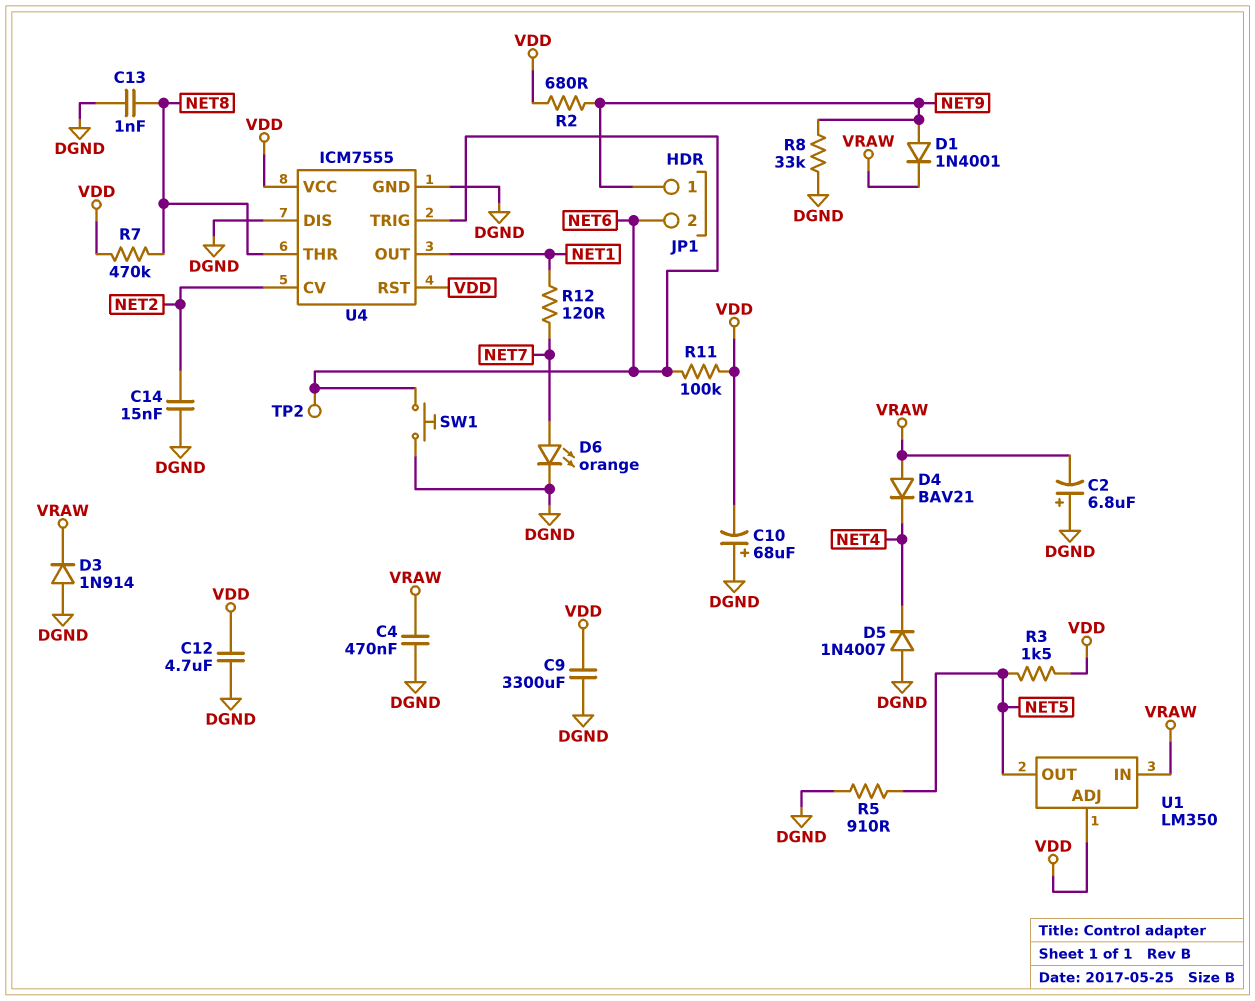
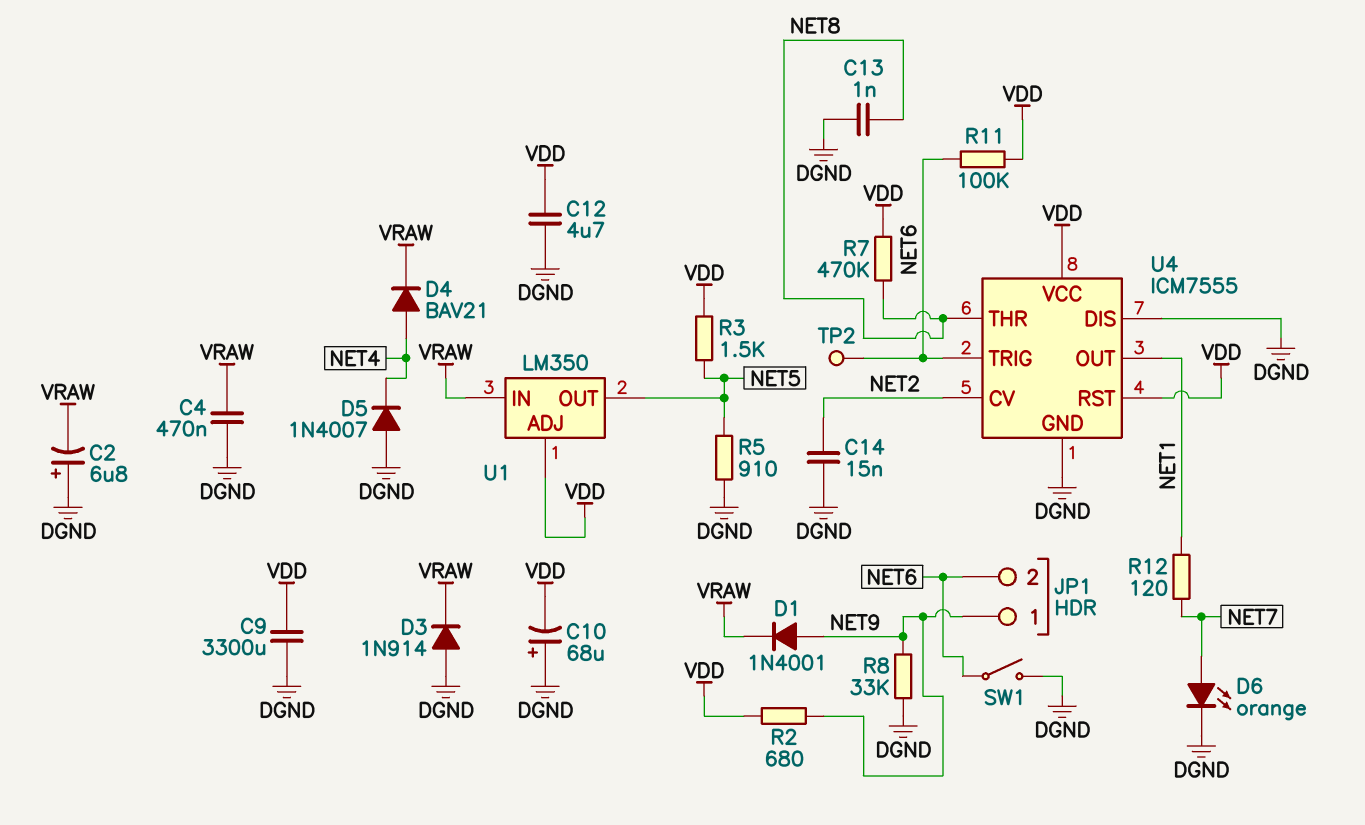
D4: diode BAV21 (A VRAW, K NET4) -> diode BAV21 (A NET4, K VRAW)
SW1: button (DGND, NET6) -> switch (DGND, NET6)

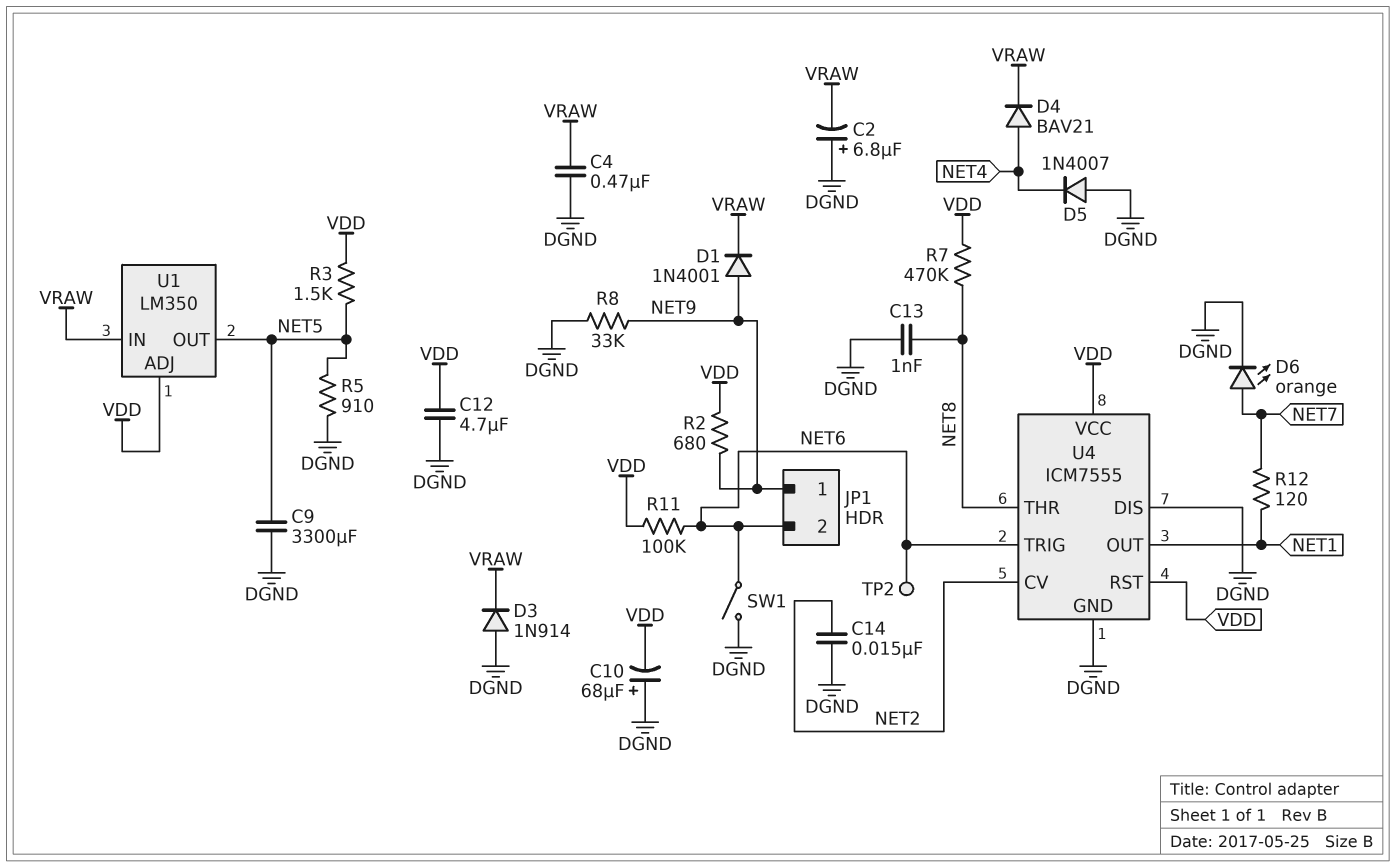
C9: 3300uF (DGND, VDD) -> 3300uF (DGND, NET5)

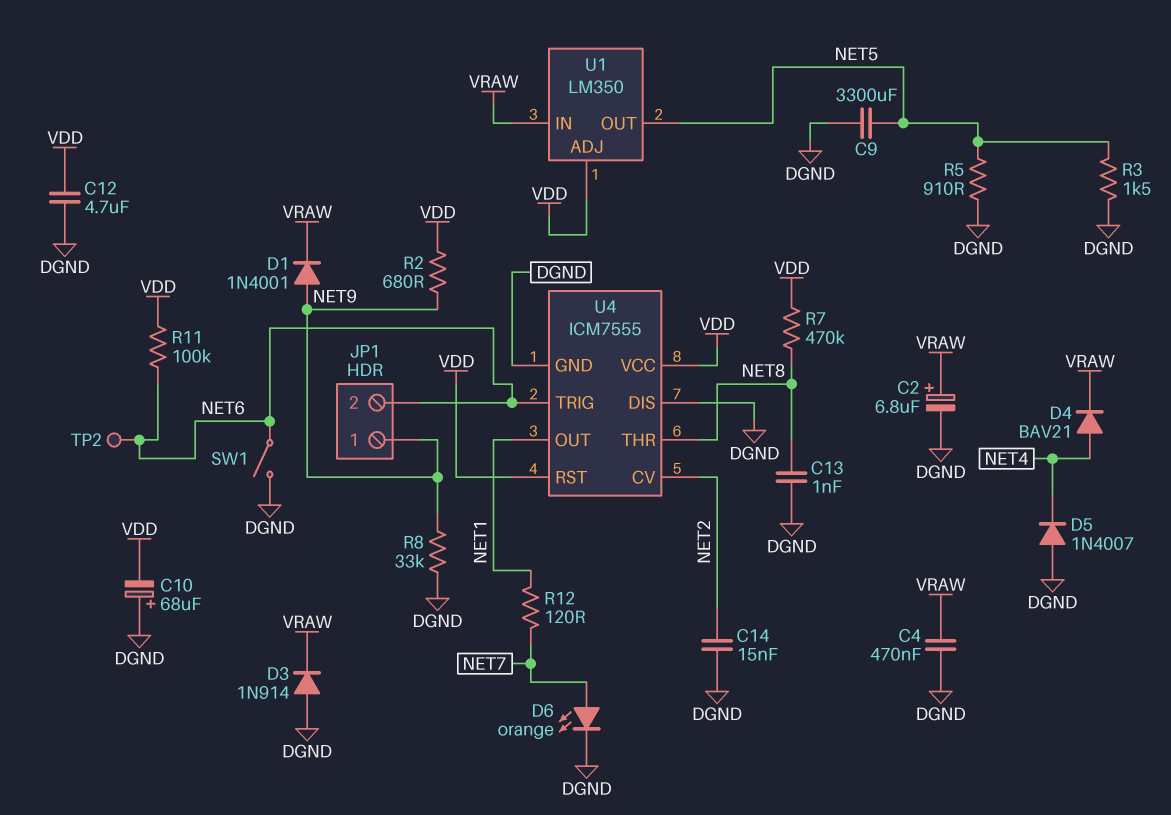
C2: 6.8uF (plus DGND, minus VRAW) -> 6.8uF (plus VRAW, minus DGND)
R3: 1.5k (NET5, VDD) -> 1.5k (DGND, NET5)

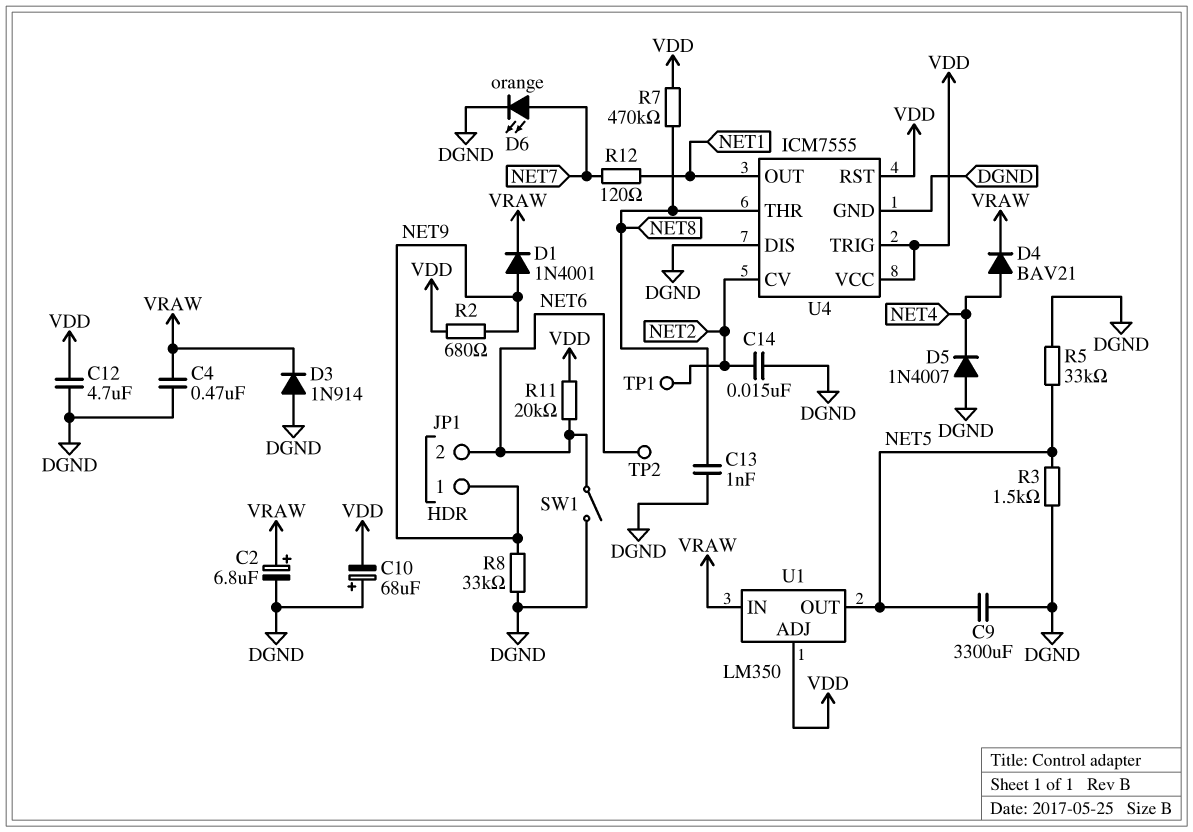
R5: 910 (DGND, NET5) -> 33k (DGND, NET5)
R11: 100k (NET6, VDD) -> 20k (NET6, VDD)
TP1: none -> test point (NET2)
U4 pin TRIG: NET6 -> VDD

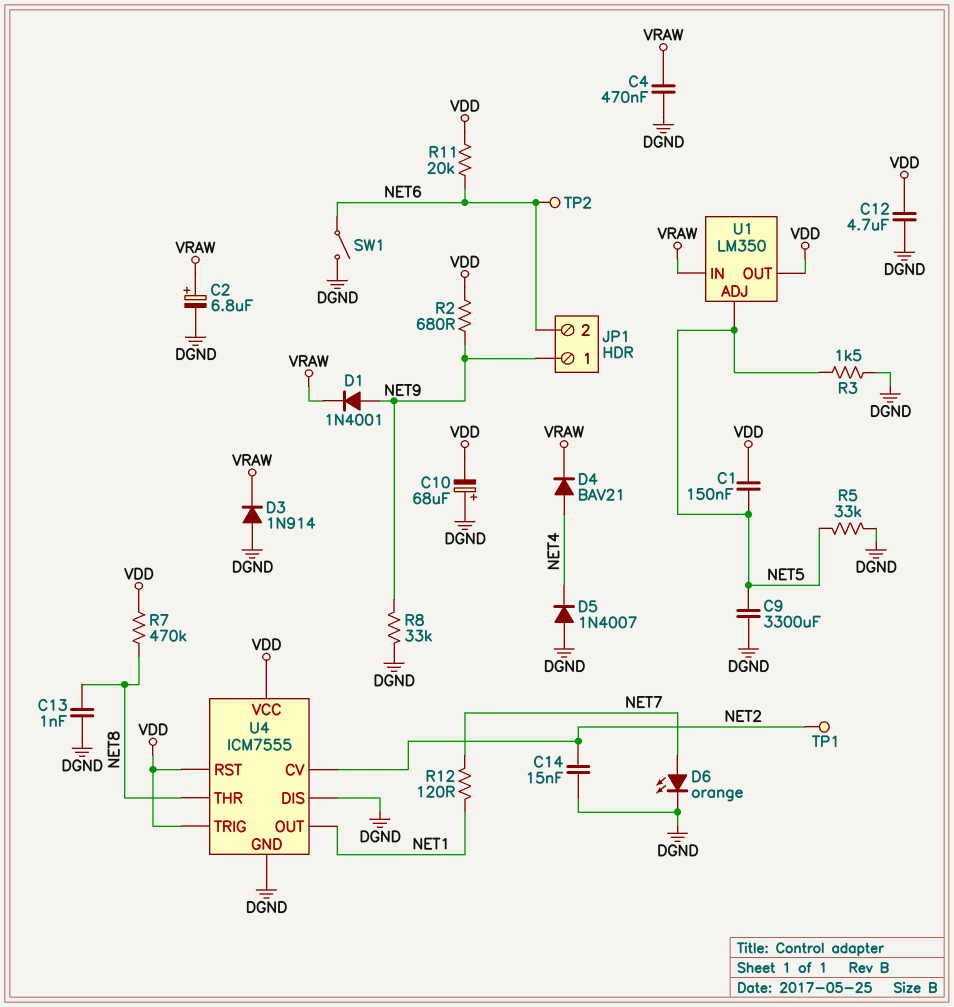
C1: none -> 150nF (NET5, VDD)
U1 pin ADJ: VDD -> NET5
U1 pin OUT: NET5 -> VDD

